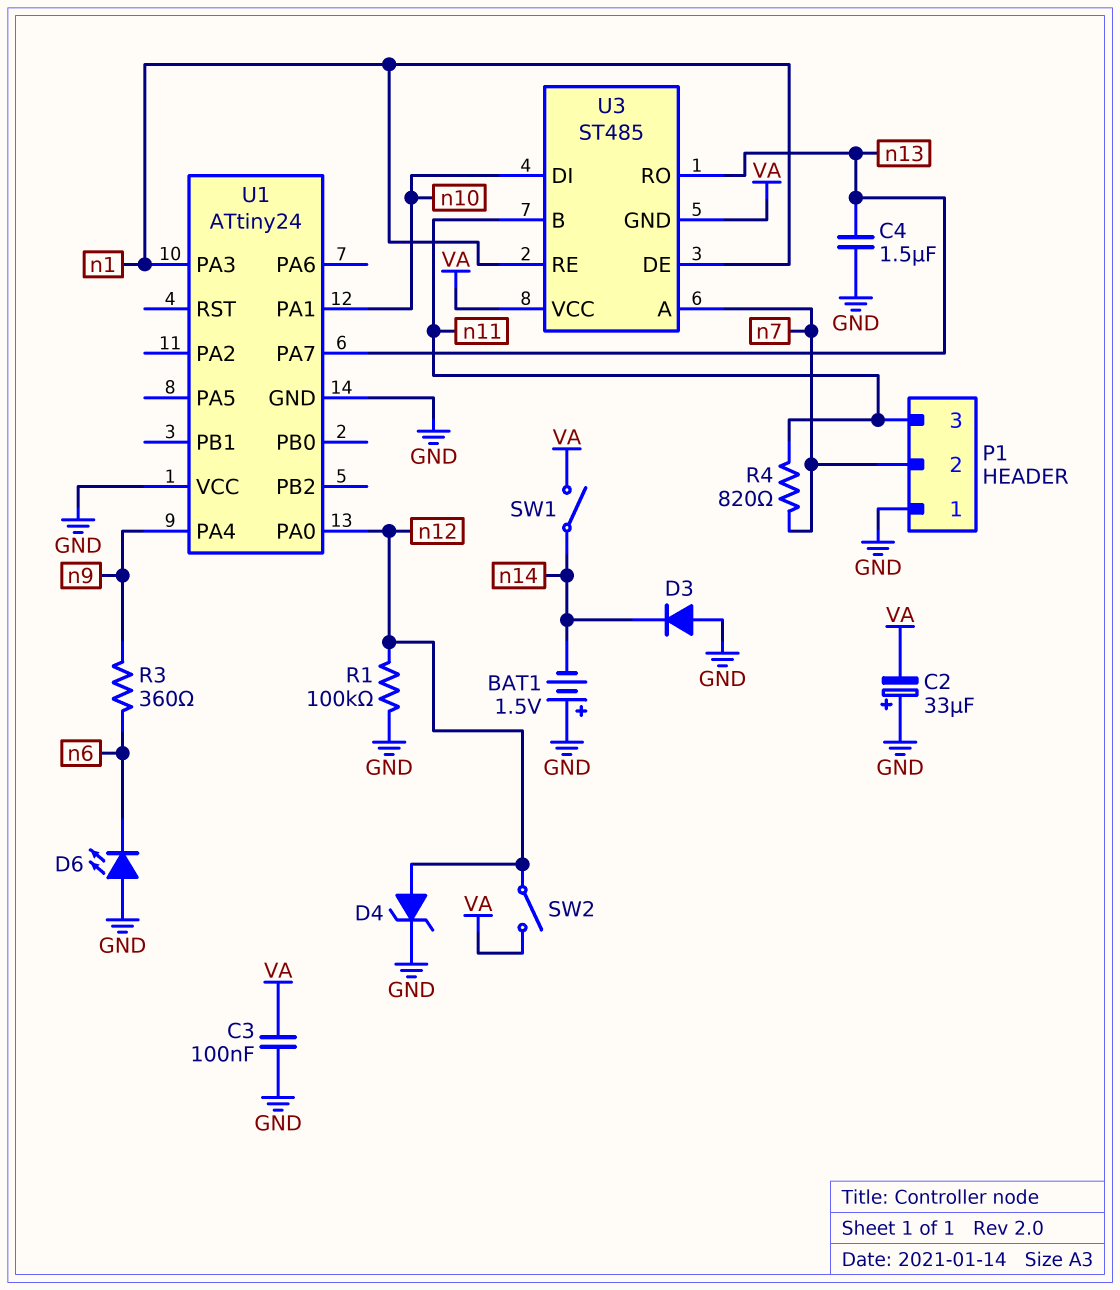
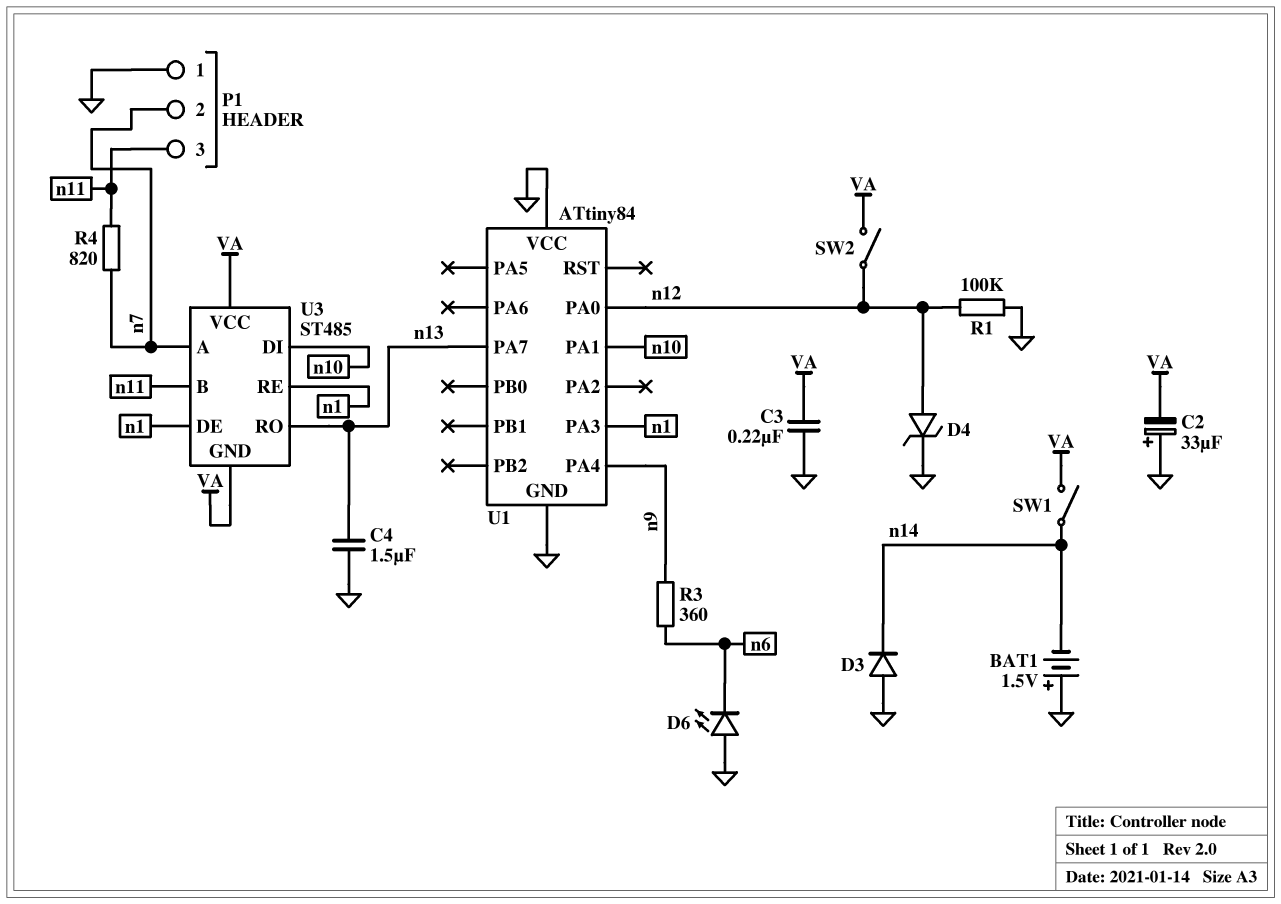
C3: 100nF (GND, VA) -> 220nF (GND, VA)
U1: ATtiny24 -> ATtiny84

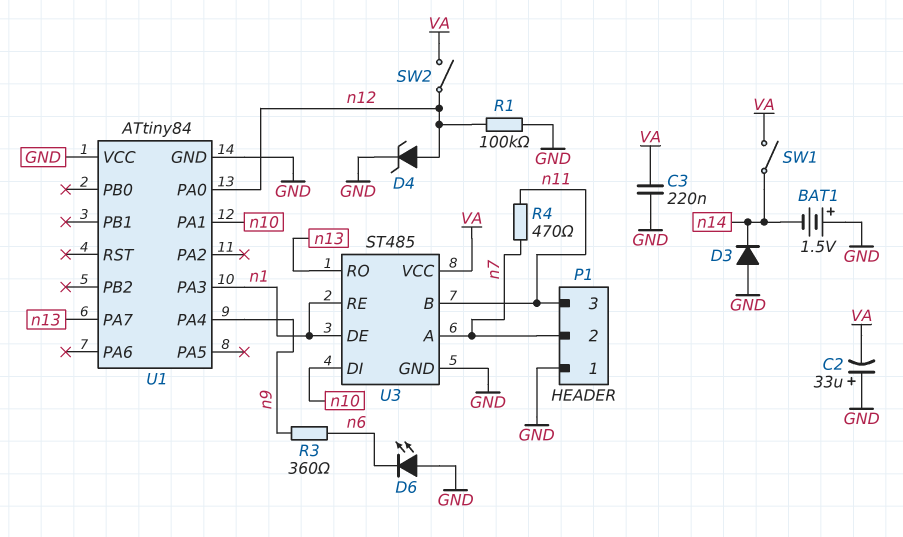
C4: 1.5uF (GND, n13) -> none
R4: 820 (n7, n11) -> 470 (n7, n11)
U3 pin GND: VA -> GND

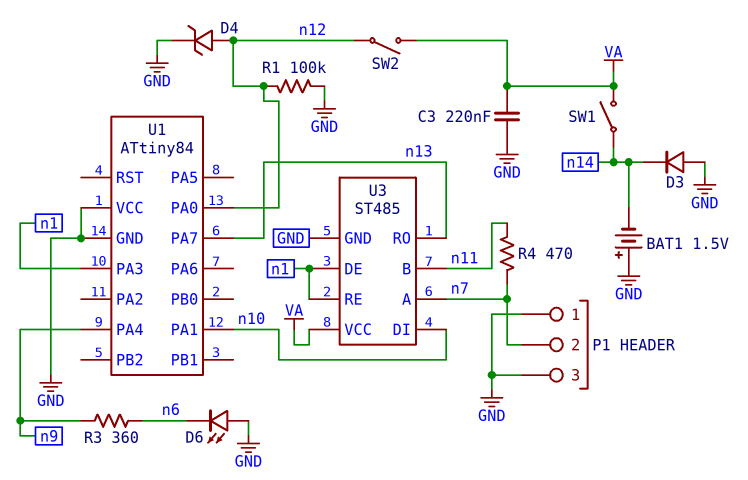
C2: 33uF (plus GND, minus VA) -> none
P1 pin 3: n11 -> GND

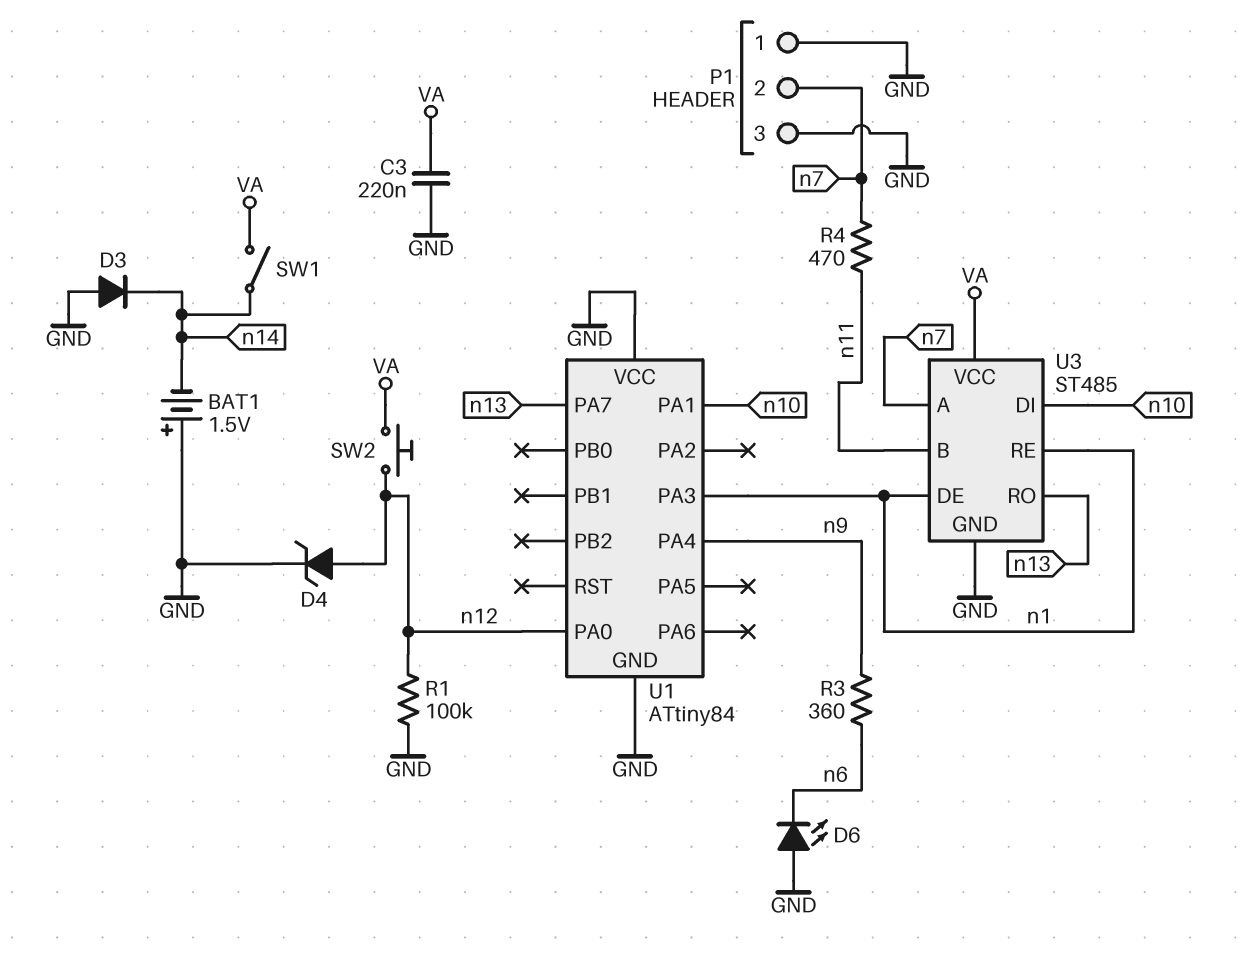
SW2: switch (VA, n12) -> button (VA, n12)

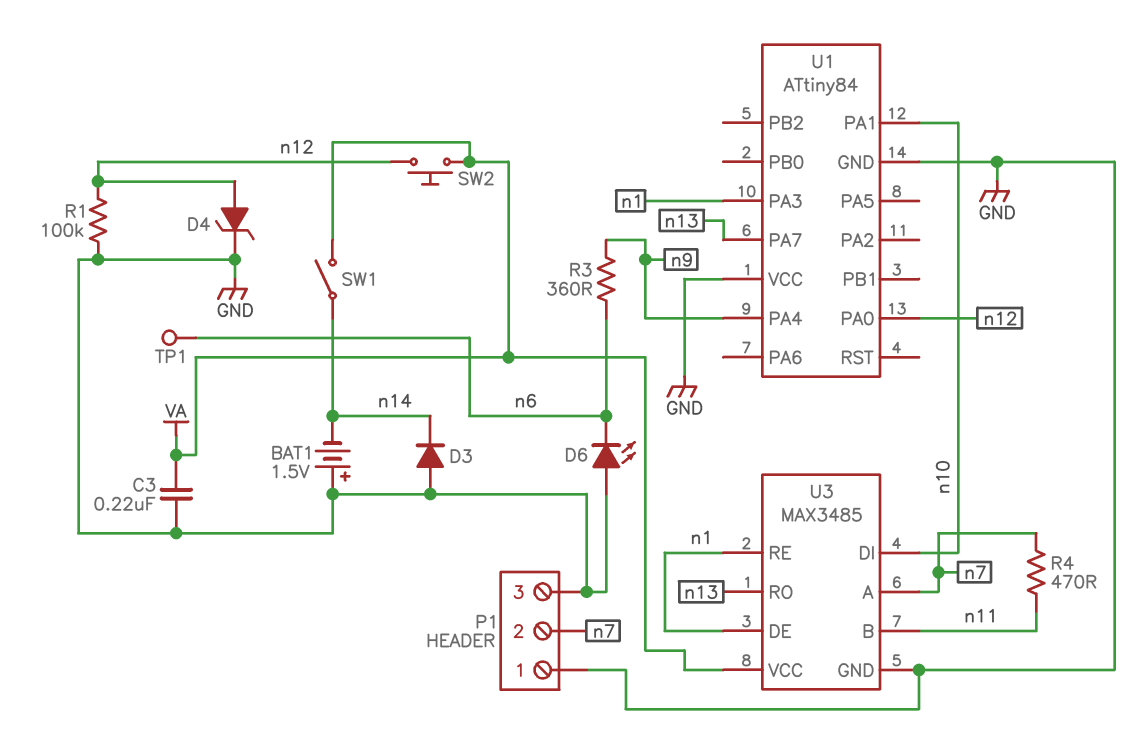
TP1: none -> test point (n6)
U3: ST485 -> MAX3485

